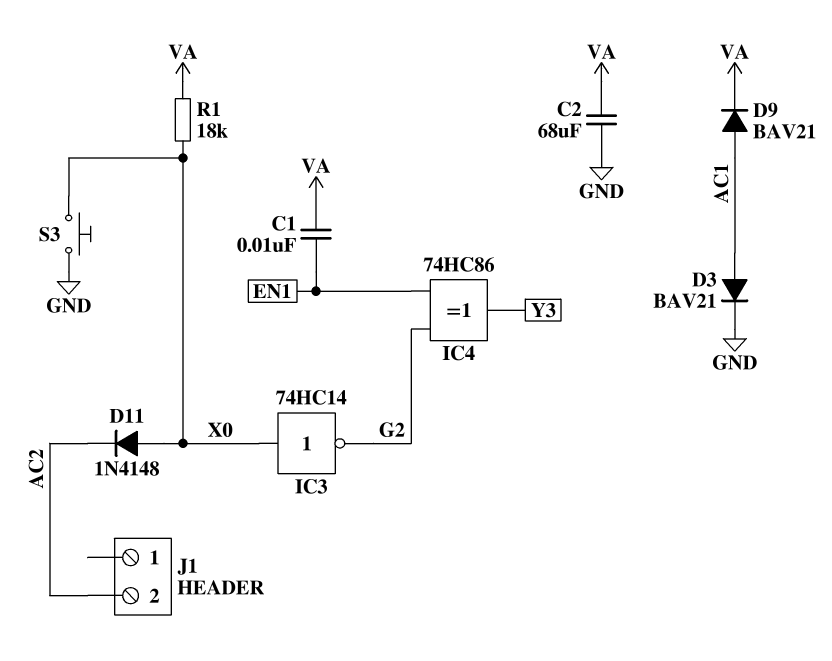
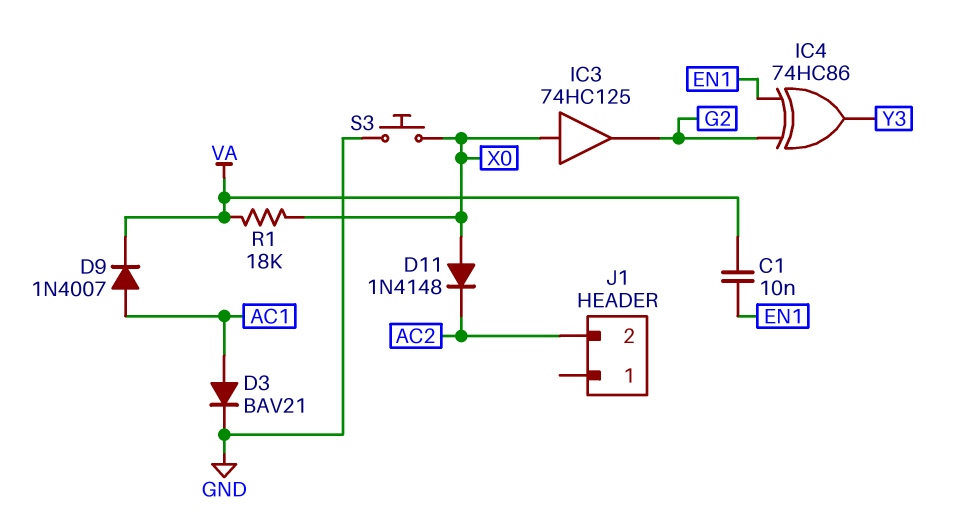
C2: 68uF (GND, VA) -> none
D9: diode BAV21 (A AC1, K VA) -> diode 1N4007 (A AC1, K VA)
IC3: NOT 74HC14 (in X0, out G2) -> buffer 74HC125 (in X0, out G2)

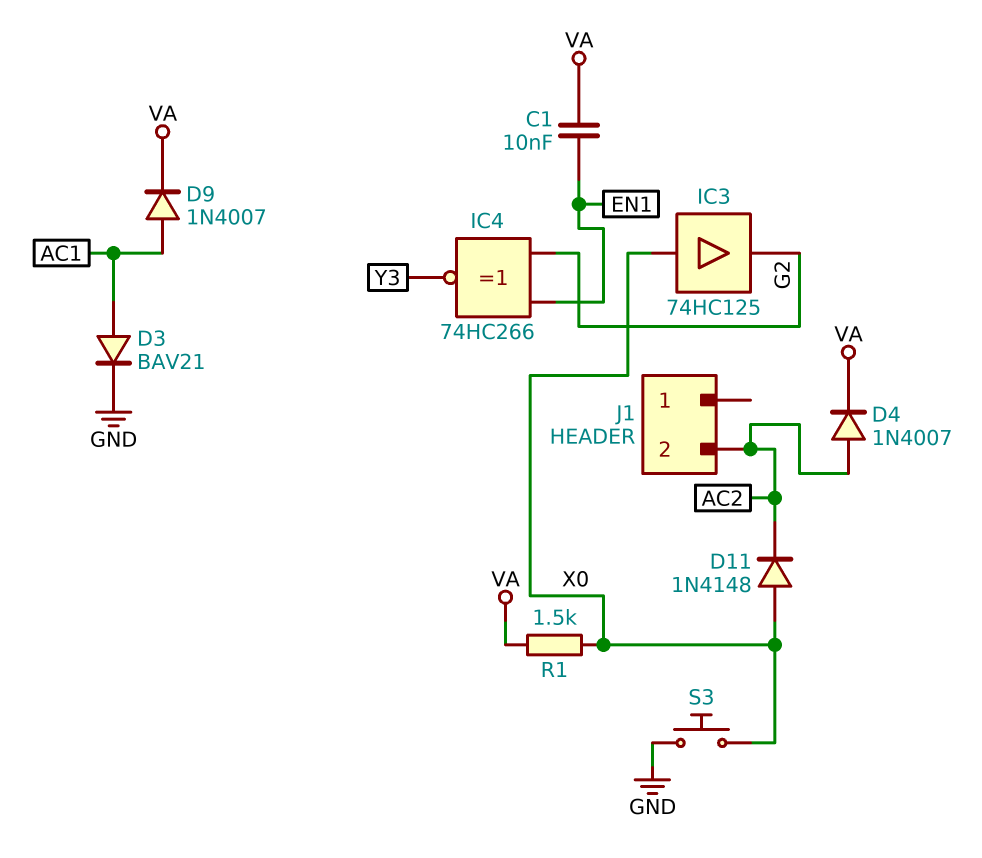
D4: none -> diode 1N4007 (A AC2, K VA)
IC4: XOR 74HC86 (in EN1, in G2, out Y3) -> XNOR 74HC266 (in EN1, in G2, out Y3)
R1: 18k (VA, X0) -> 1.5k (VA, X0)

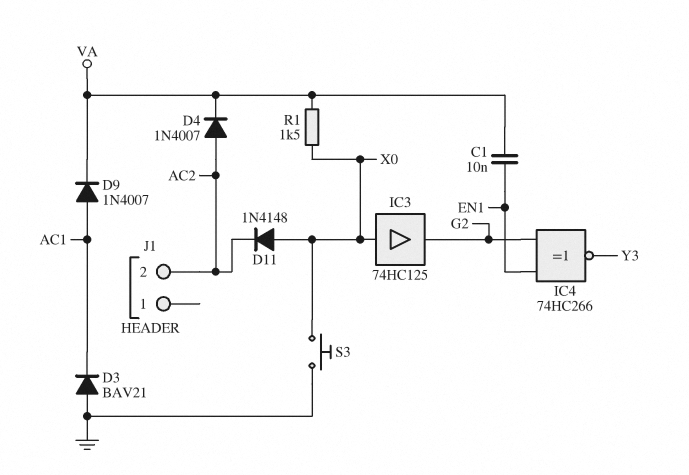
D3: diode BAV21 (A AC1, K GND) -> diode BAV21 (A GND, K AC1)

